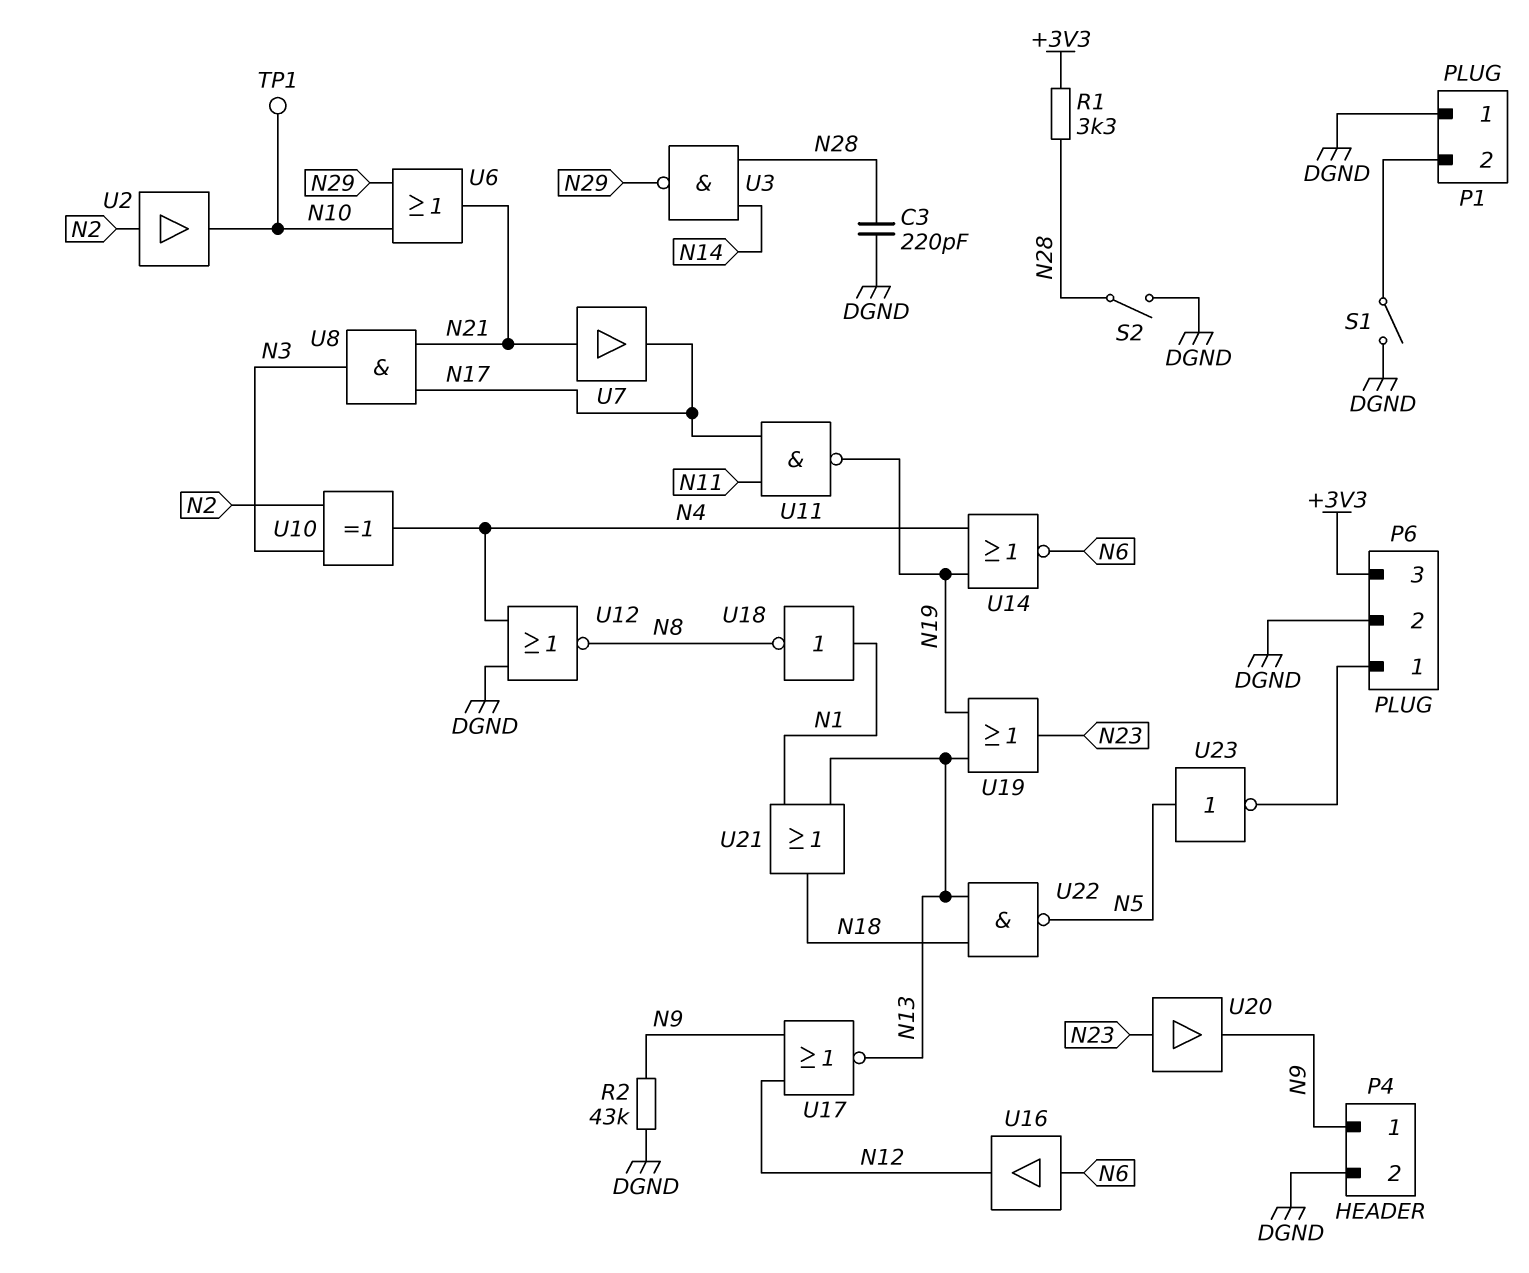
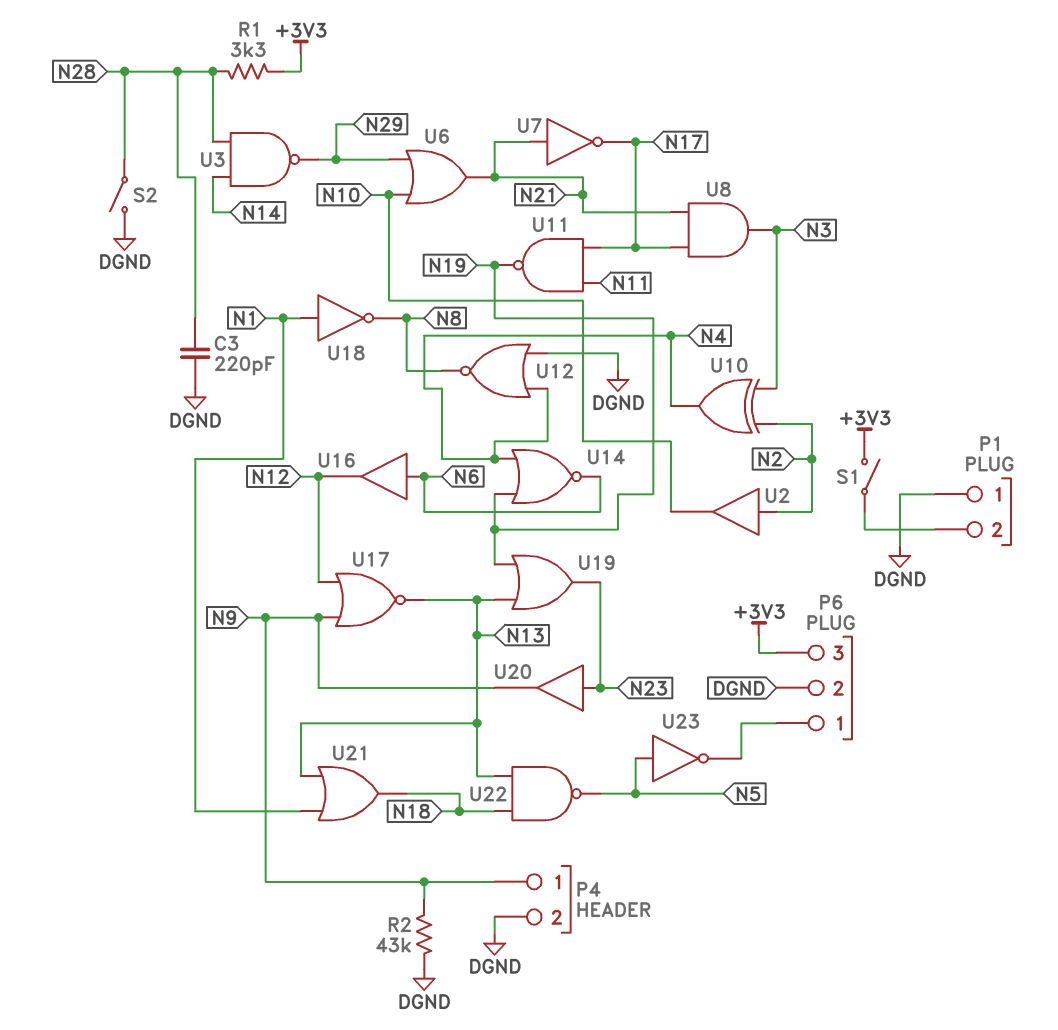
S1: switch (DGND, P1/2) -> switch (+3V3, P1/2)
TP1: test point (N10) -> none
U7: buffer (in N21, out N17) -> NOT (in N21, out N17)

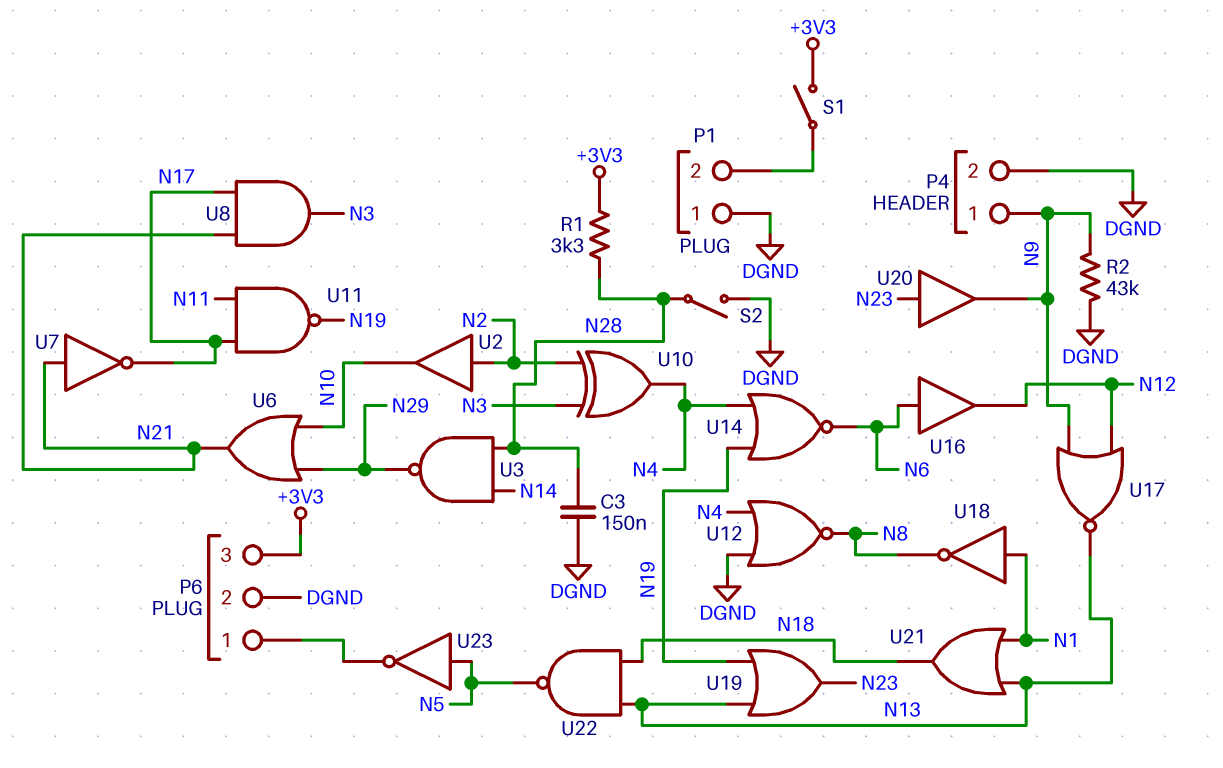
C3: 220pF (DGND, N28) -> 150nF (DGND, N28)

